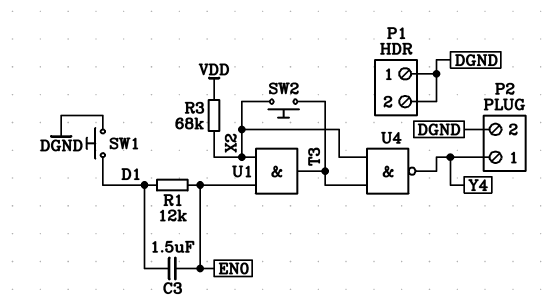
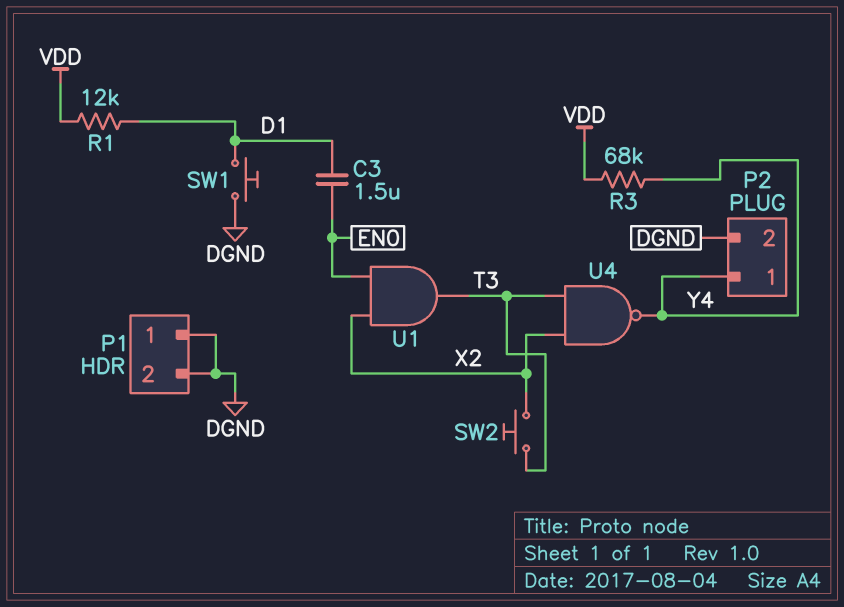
R1: 12k (D1, EN0) -> 12k (D1, VDD)
R3: 68k (VDD, X2) -> 68k (VDD, Y4)

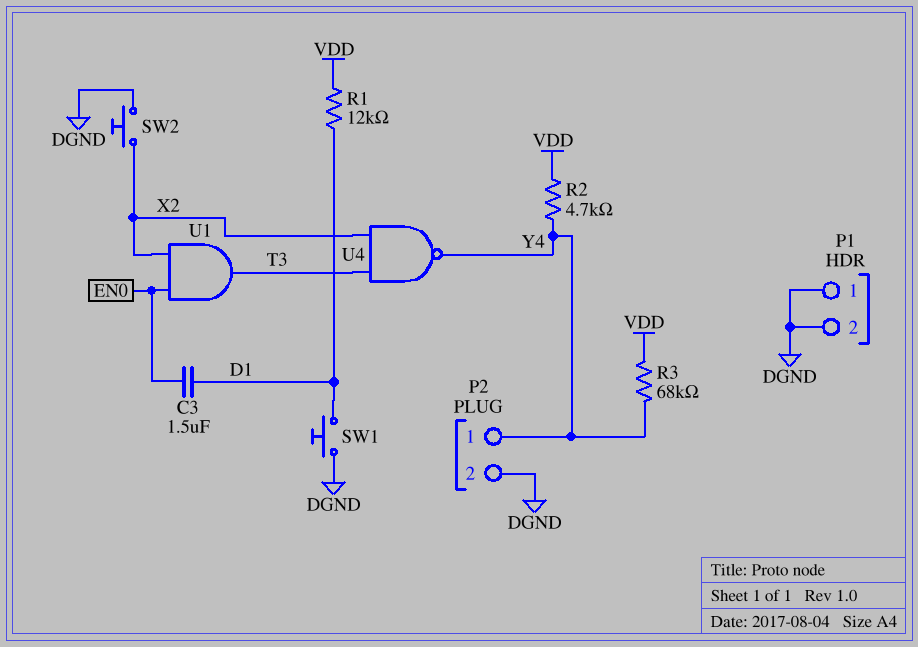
R2: none -> 4.7k (VDD, Y4)
SW2: button (T3, X2) -> button (DGND, X2)

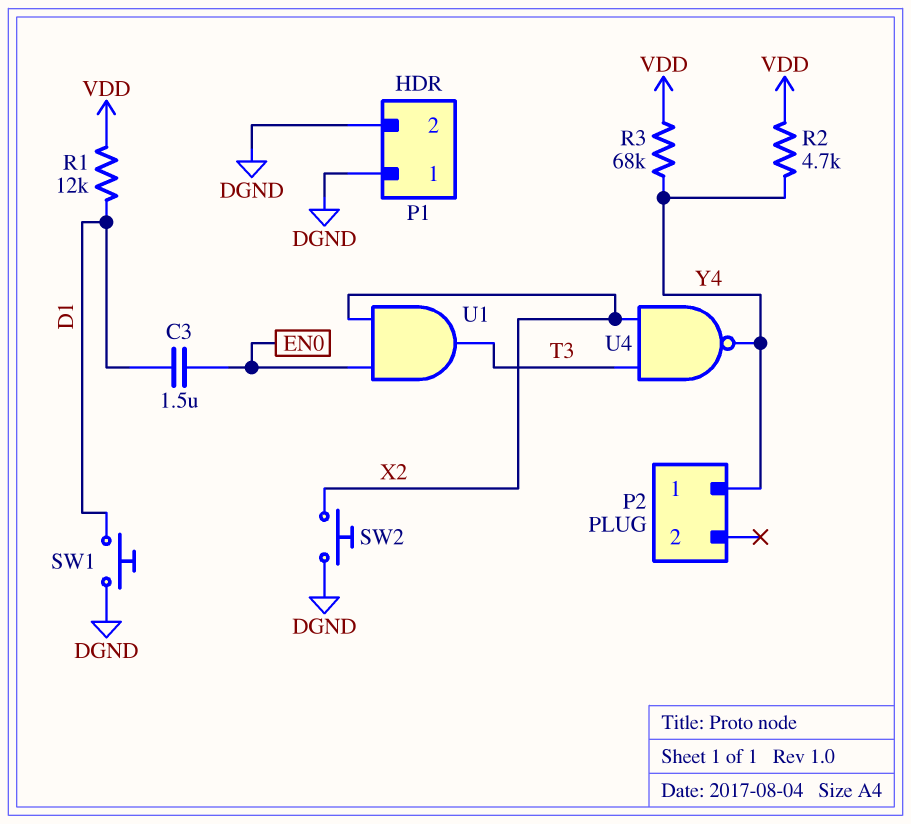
P2 pin 2: DGND -> none

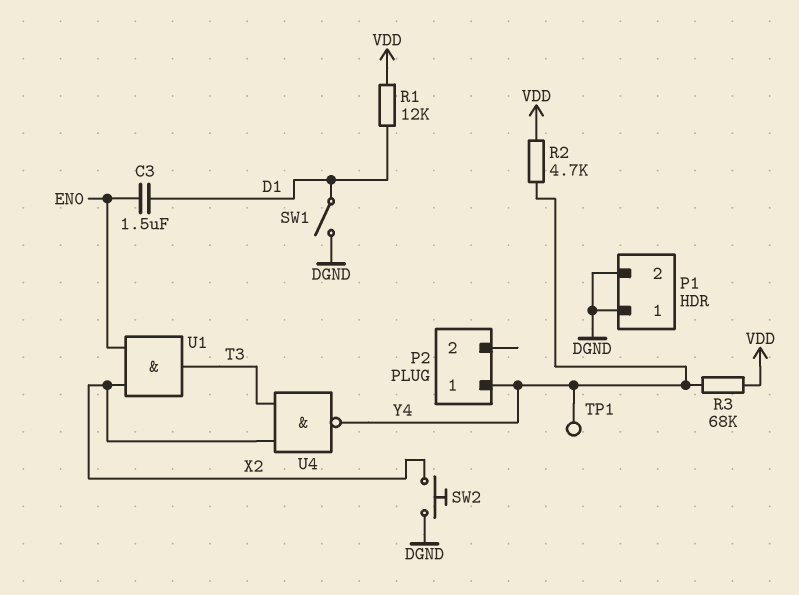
SW1: button (D1, DGND) -> switch (D1, DGND)
TP1: none -> test point (Y4)

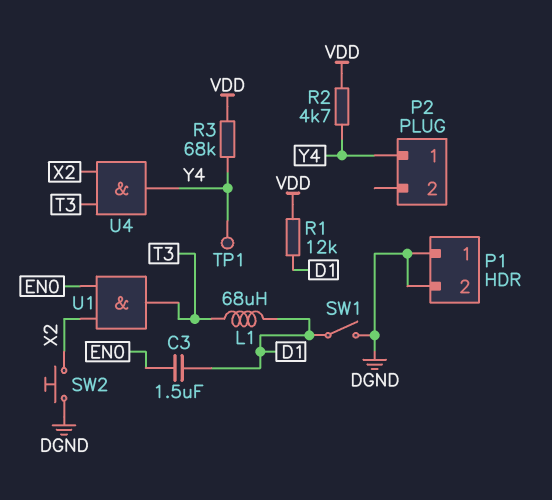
L1: none -> 68uH (D1, T3)
U4: NAND (in T3, in X2, out Y4) -> AND (in T3, in X2, out Y4)

